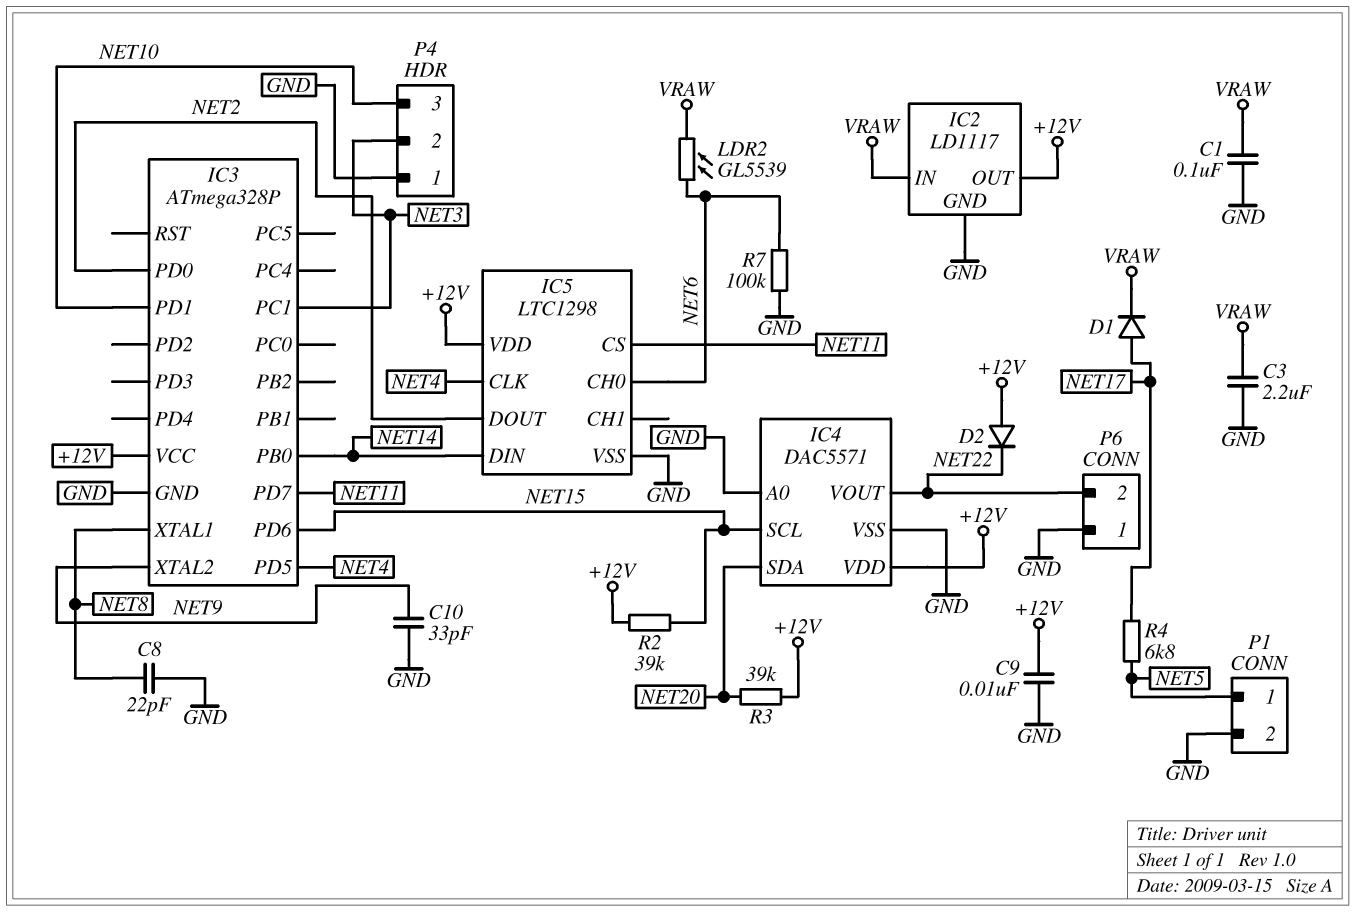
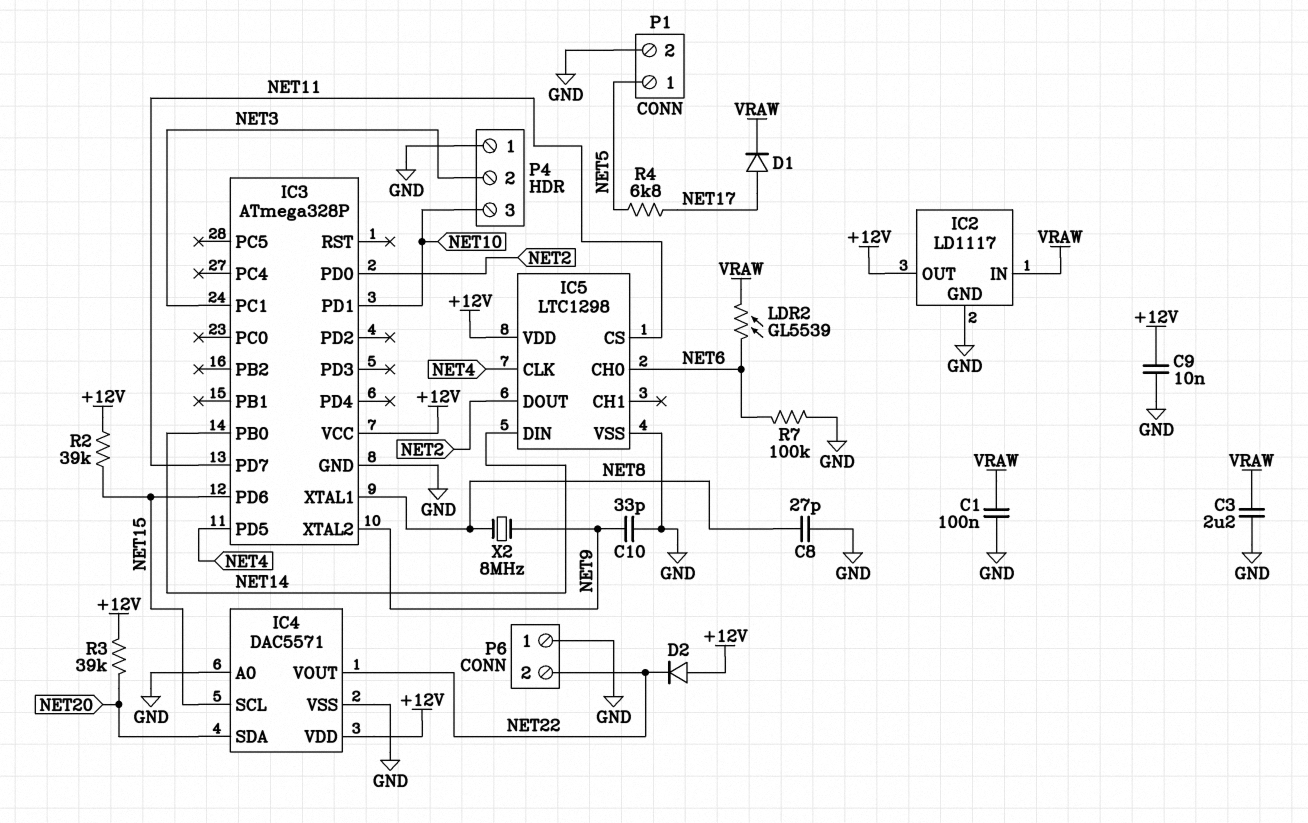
C8: 22pF (GND, NET8) -> 27pF (GND, NET8)
X2: none -> 8MHz (NET8, NET9)

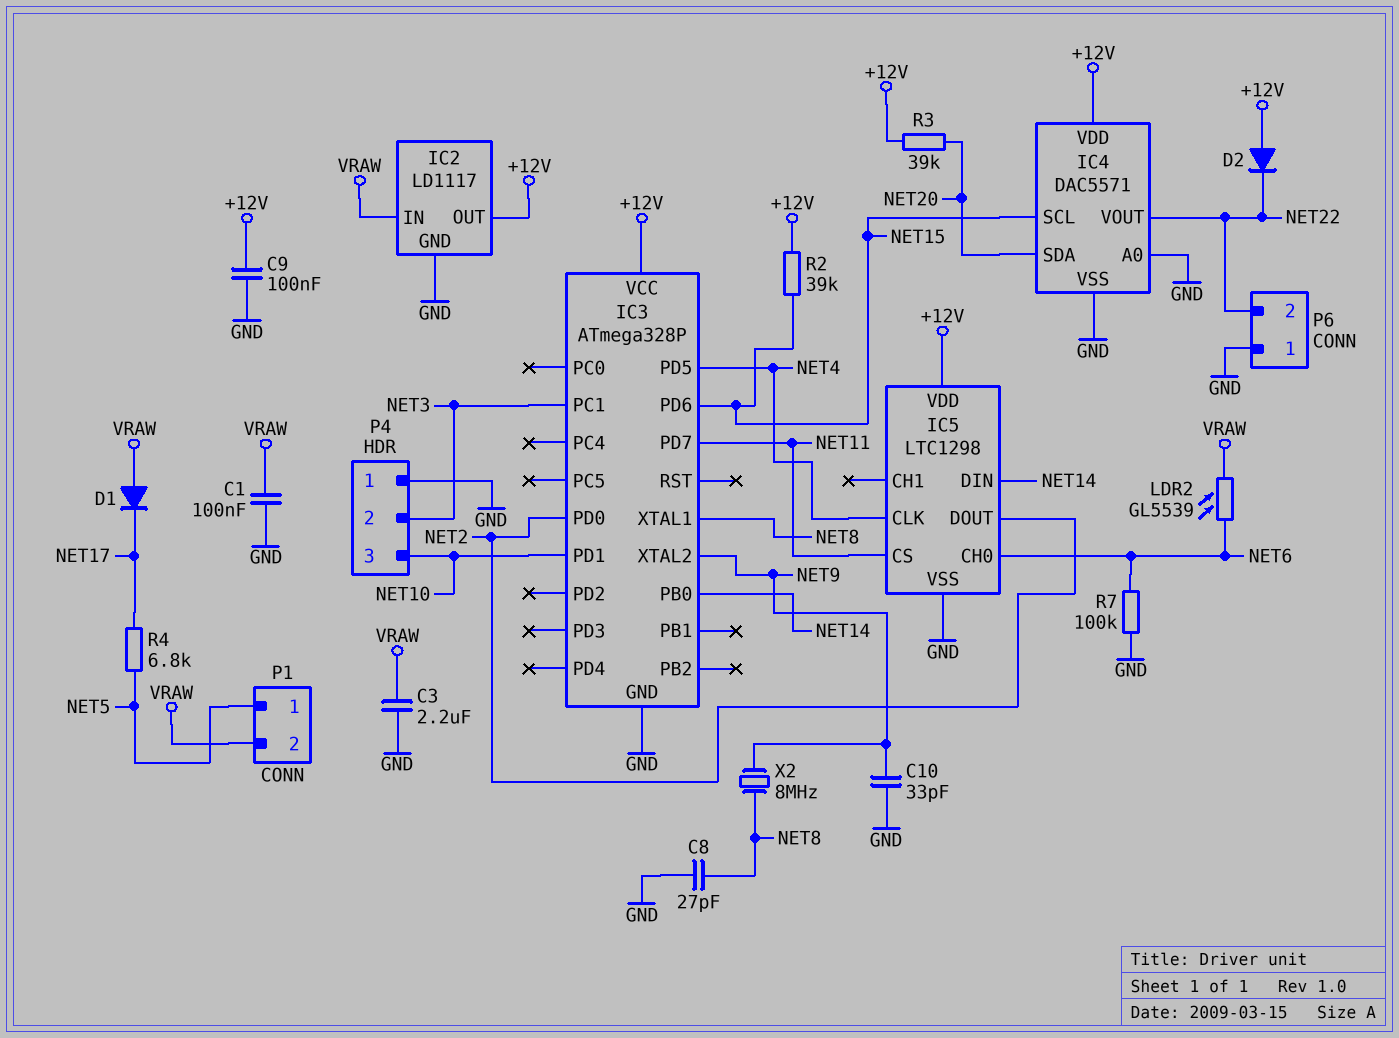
C9: 10nF (+12V, GND) -> 100nF (+12V, GND)
D1: diode (A NET17, K VRAW) -> diode (A VRAW, K NET17)
P1 pin 2: GND -> VRAW

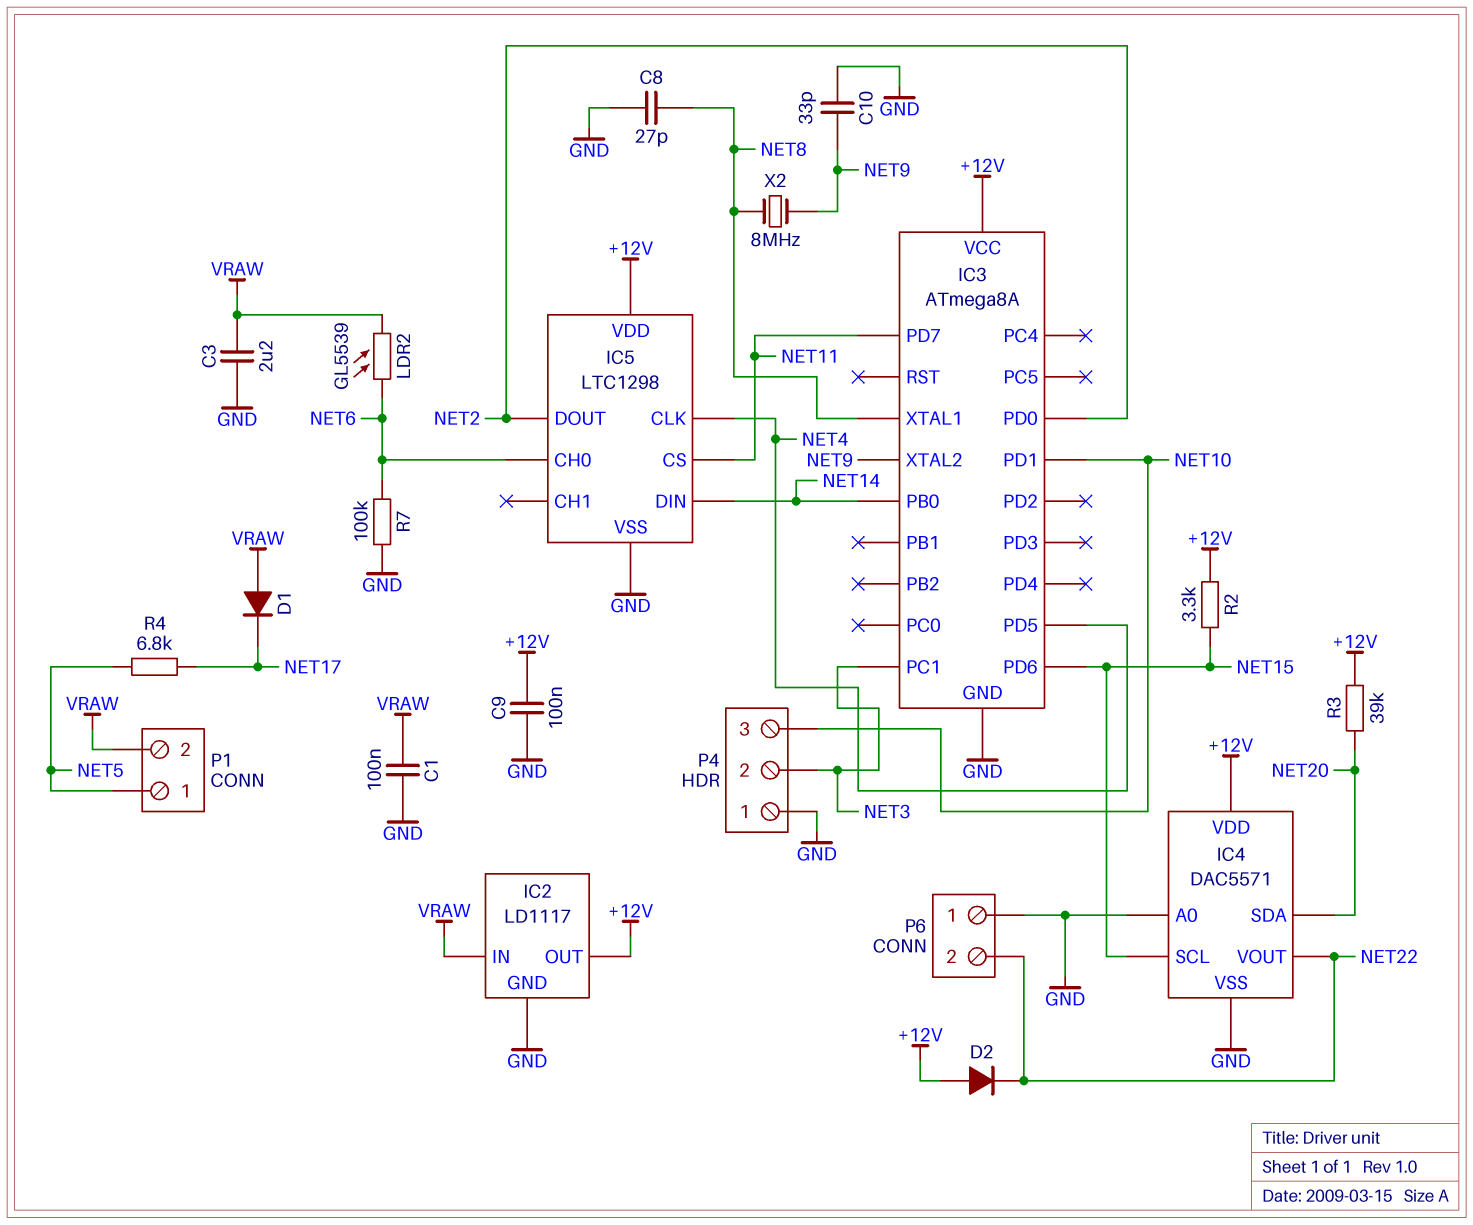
IC3: ATmega328P -> ATmega8A
R2: 39k (+12V, NET15) -> 3.3k (+12V, NET15)

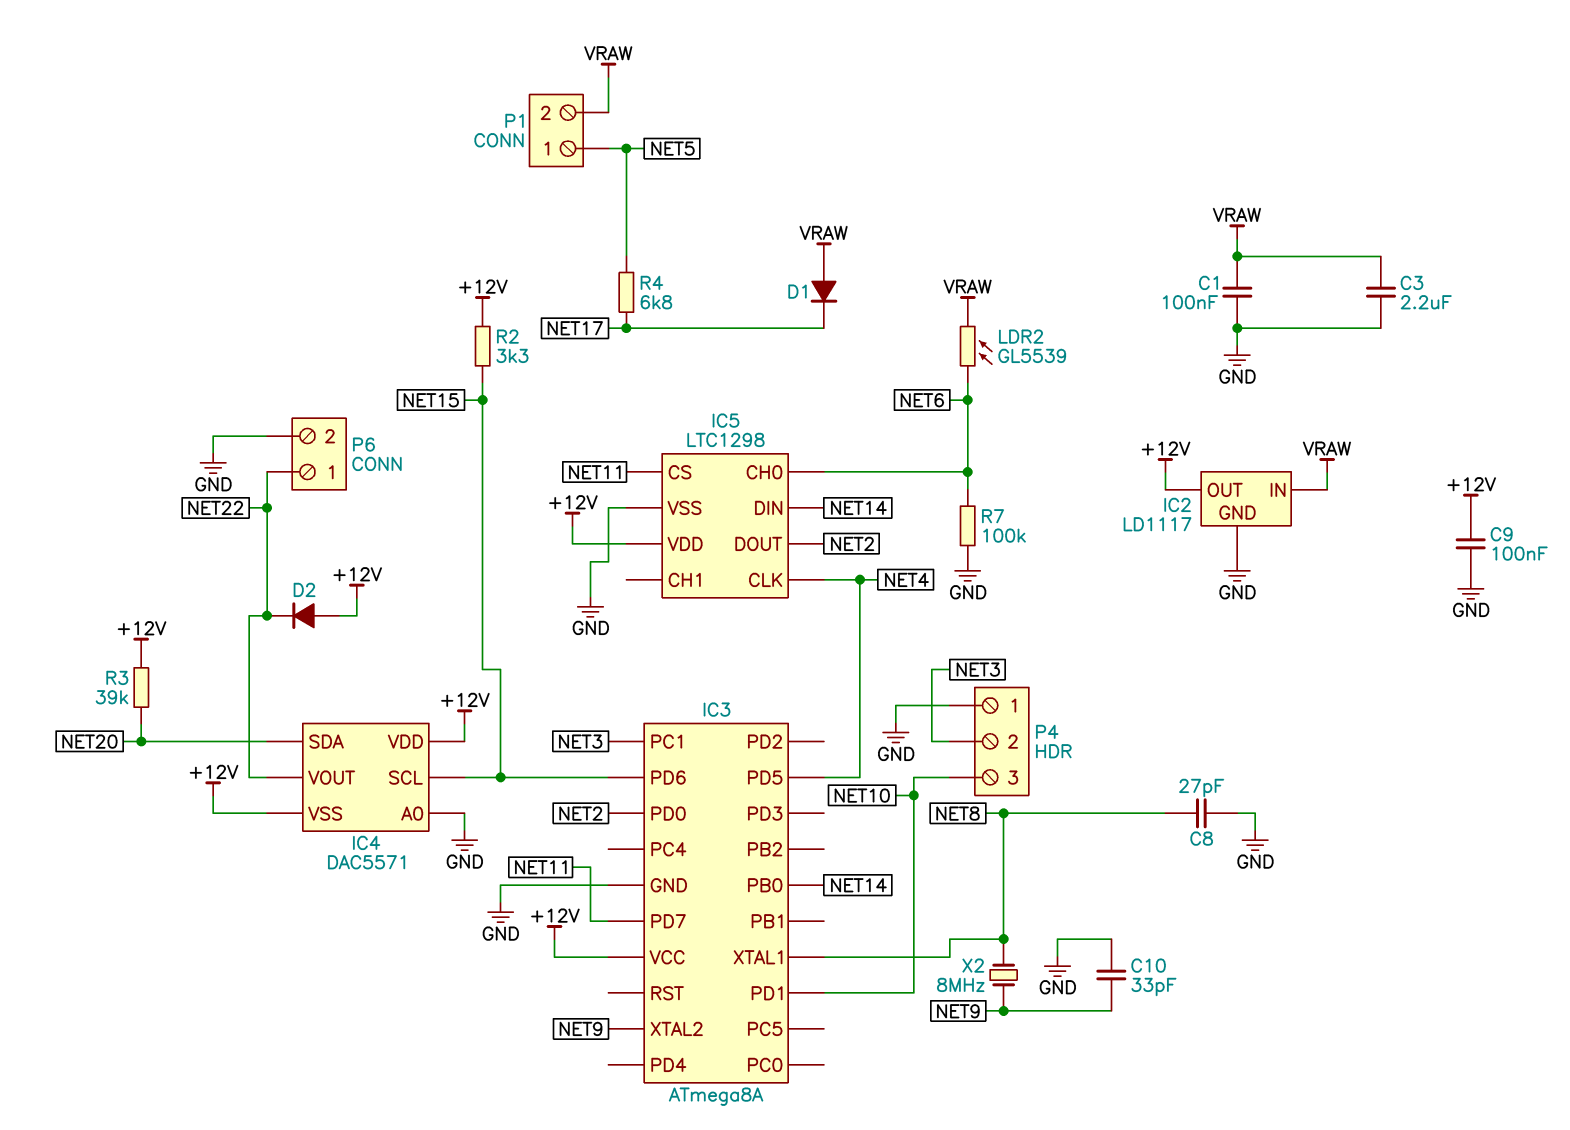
IC4 pin VSS: GND -> +12V
P6 pin 1: GND -> NET22
P6 pin 2: NET22 -> GND

